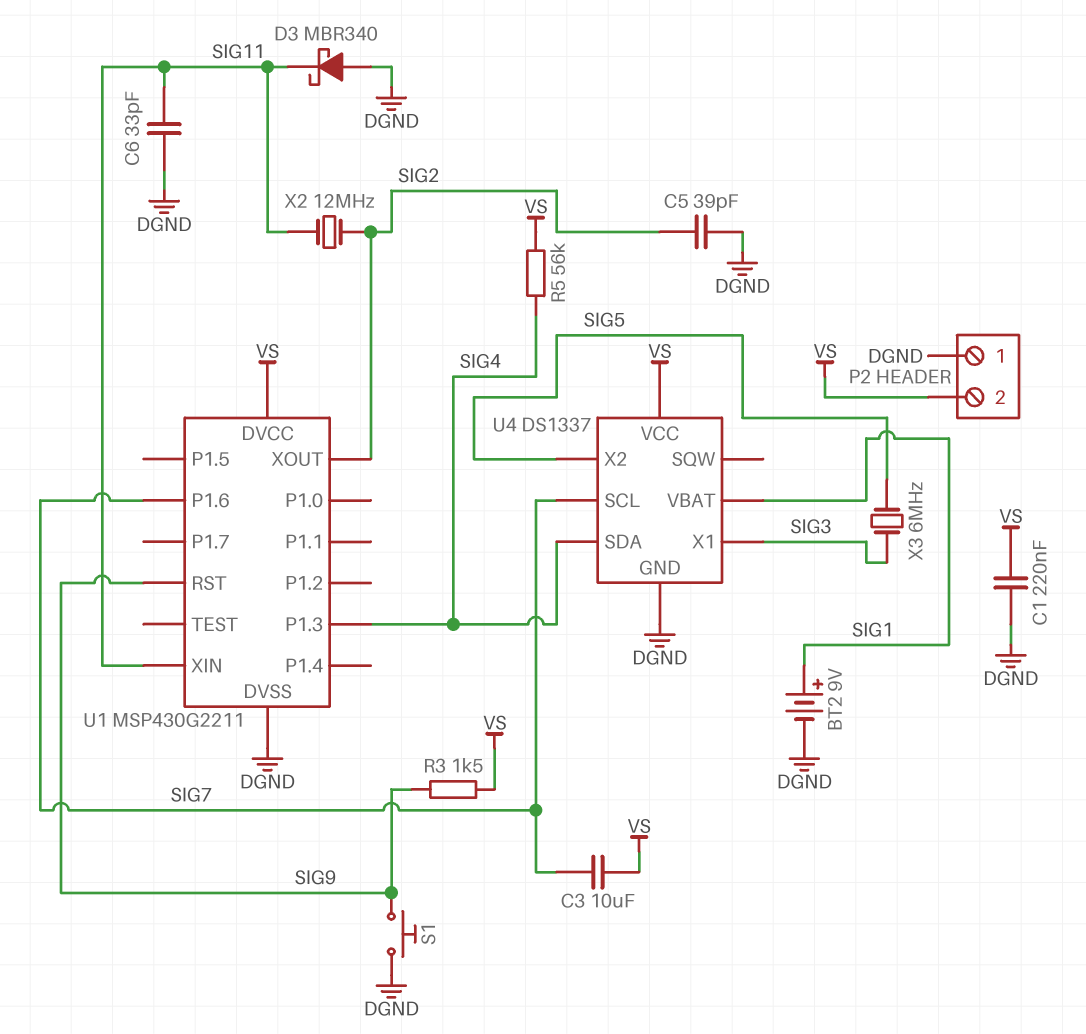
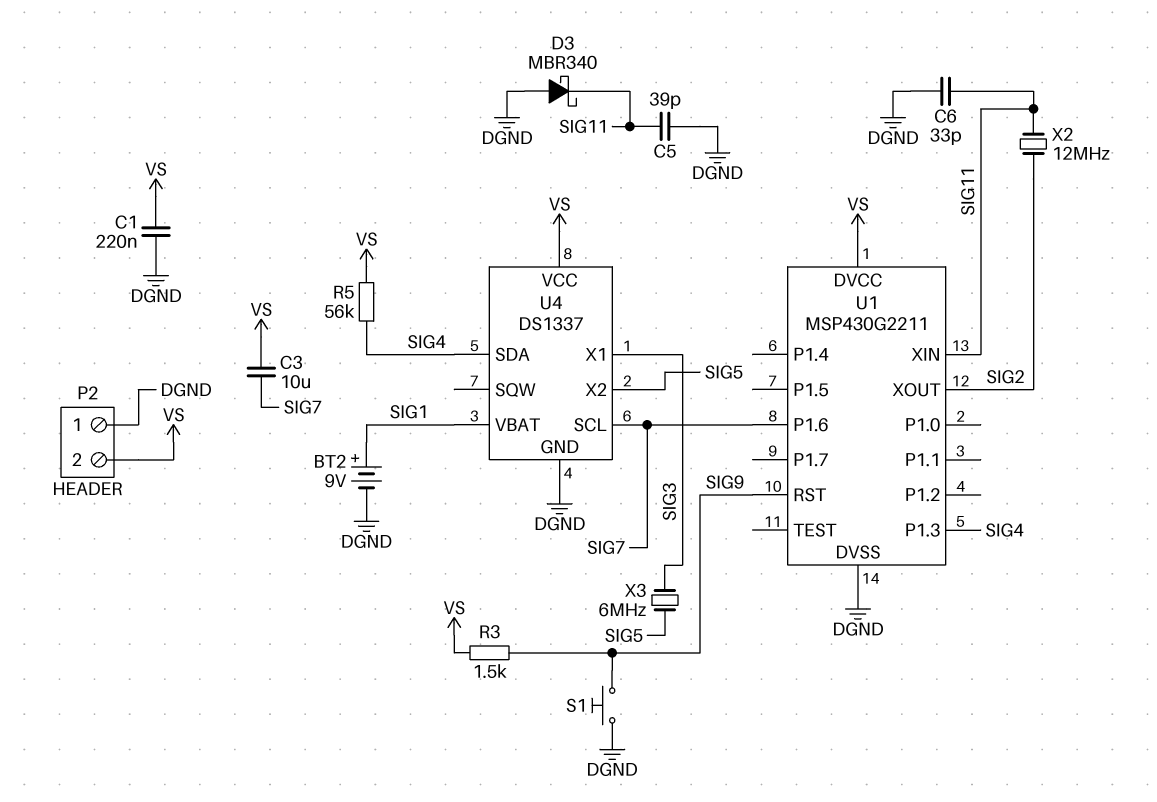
C5: 39pF (DGND, SIG2) -> 39pF (DGND, SIG11)

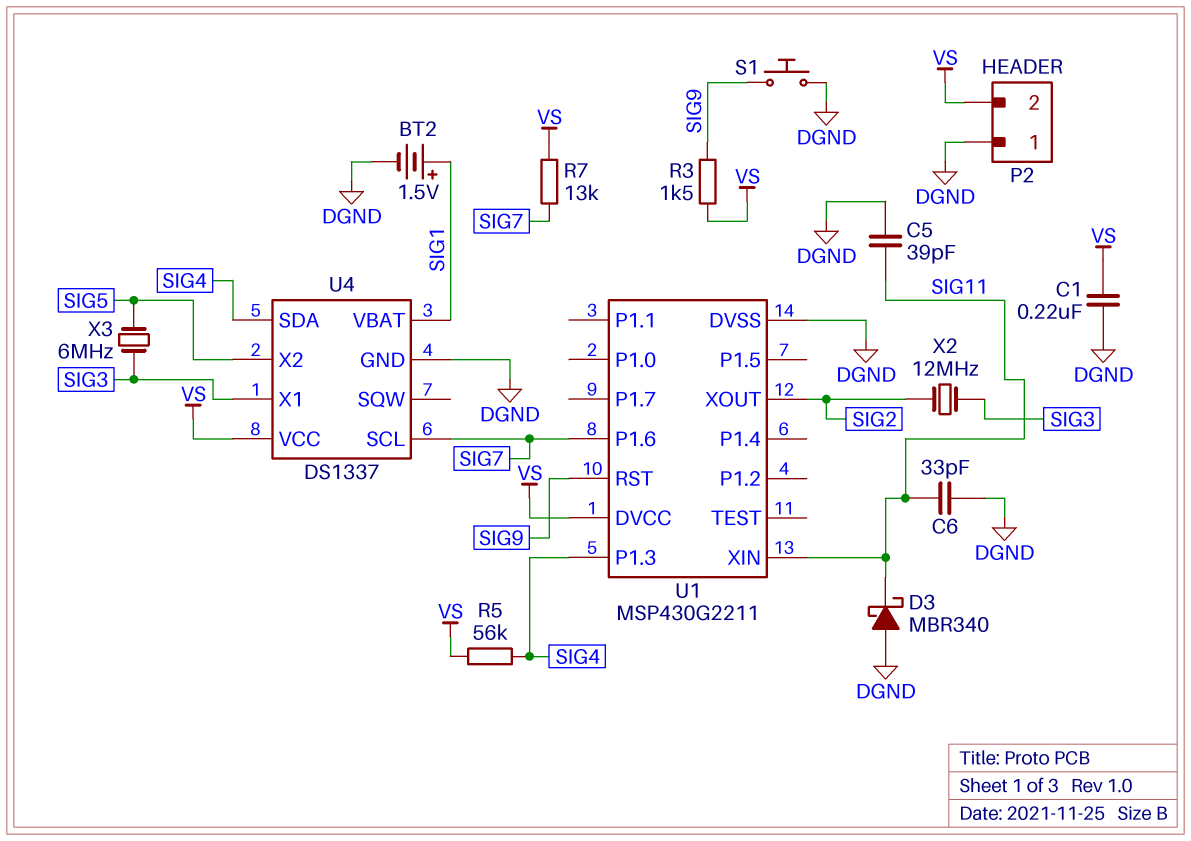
BT2: 9V (plus SIG1, minus DGND) -> 1.5V (plus SIG1, minus DGND)
C3: 10uF (SIG7, VS) -> none
R7: none -> 13k (SIG7, VS)
X2: 12MHz (SIG2, SIG11) -> 12MHz (SIG2, SIG3)

